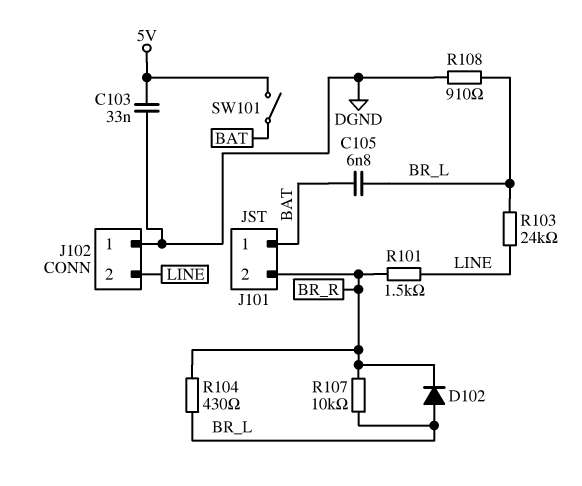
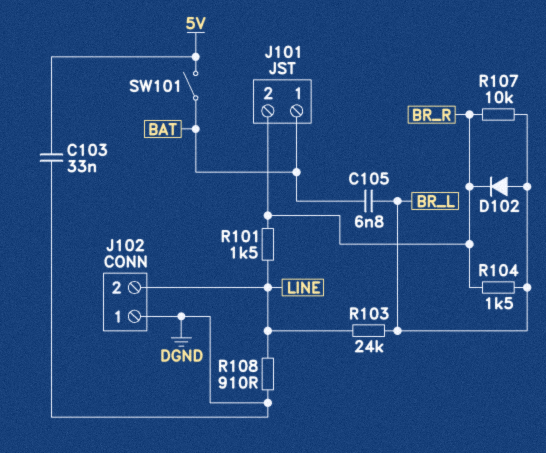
R104: 430 (BR_L, BR_R) -> 1.5k (BR_L, BR_R)
R108: 910 (BR_L, DGND) -> 910 (DGND, LINE)

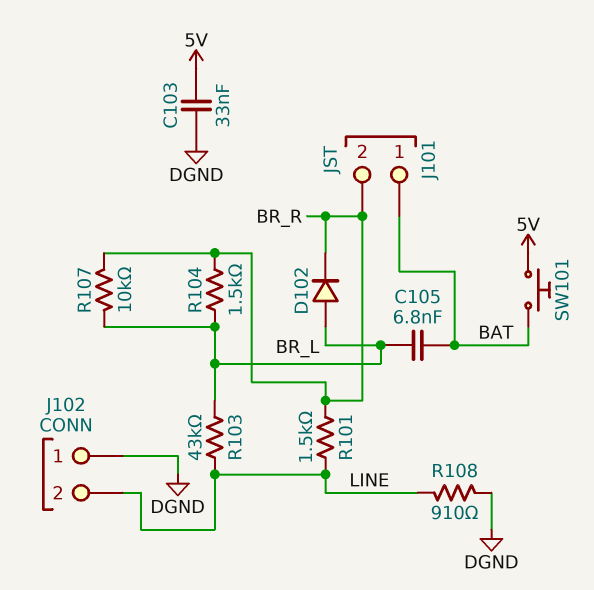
R103: 24k (BR_L, LINE) -> 43k (BR_L, LINE)
SW101: switch (5V, BAT) -> button (5V, BAT)

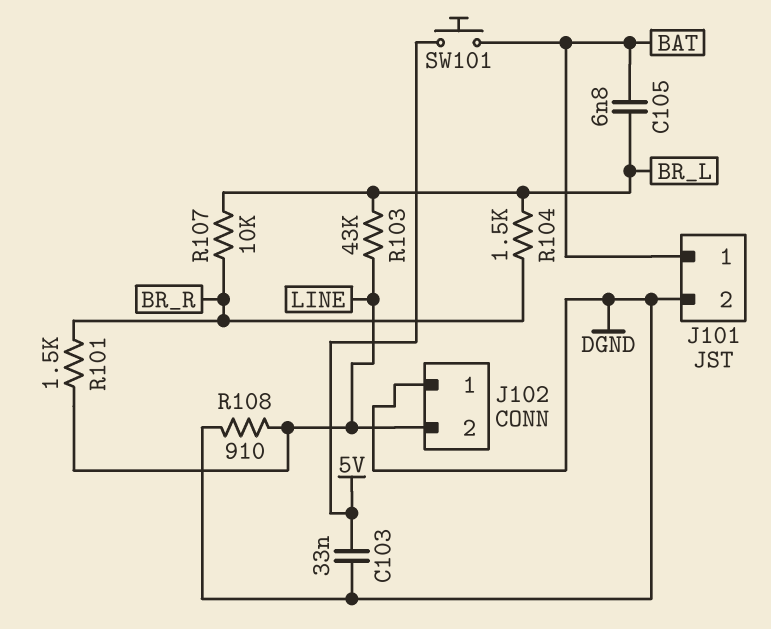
D102: diode (A BR_L, K BR_R) -> none
J101 pin 2: BR_R -> DGND

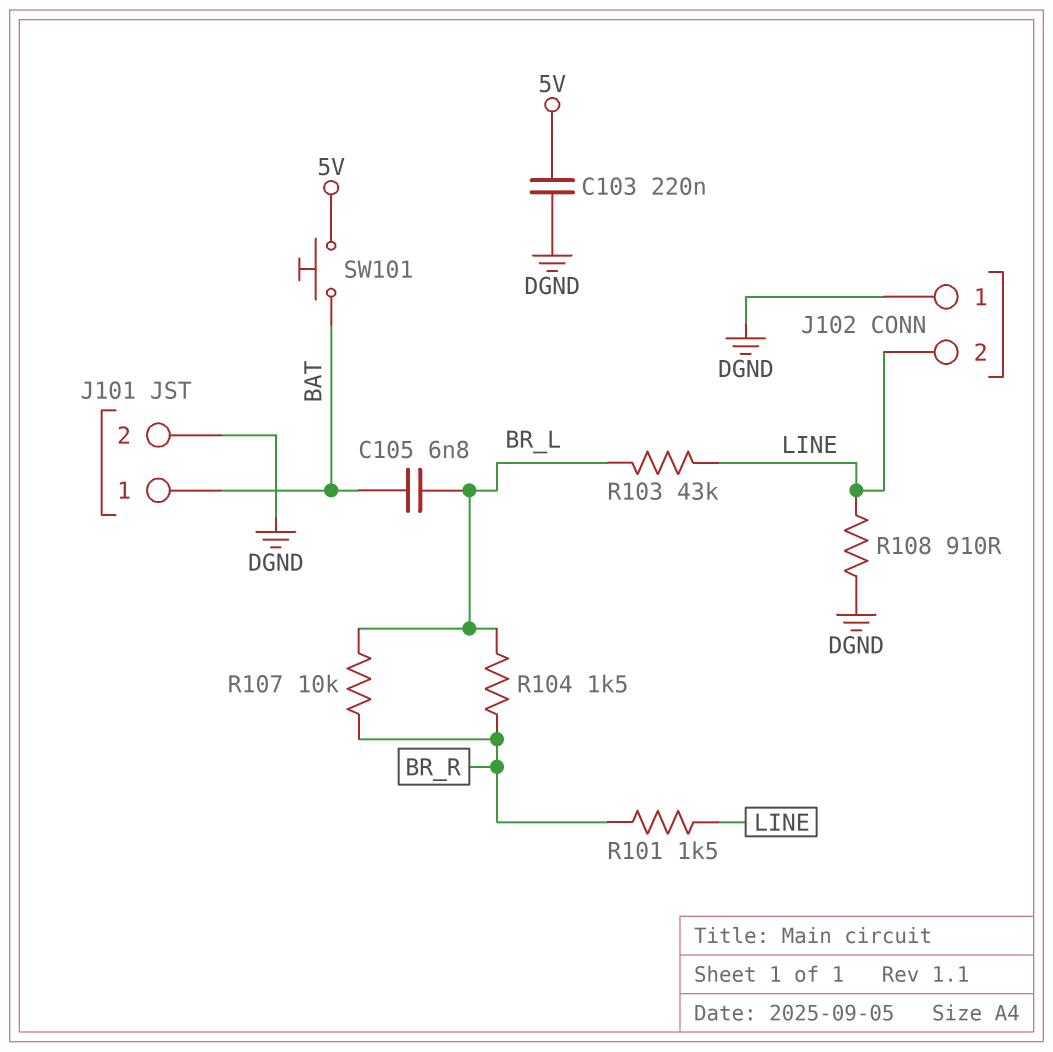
C103: 33nF (5V, DGND) -> 220nF (5V, DGND)

